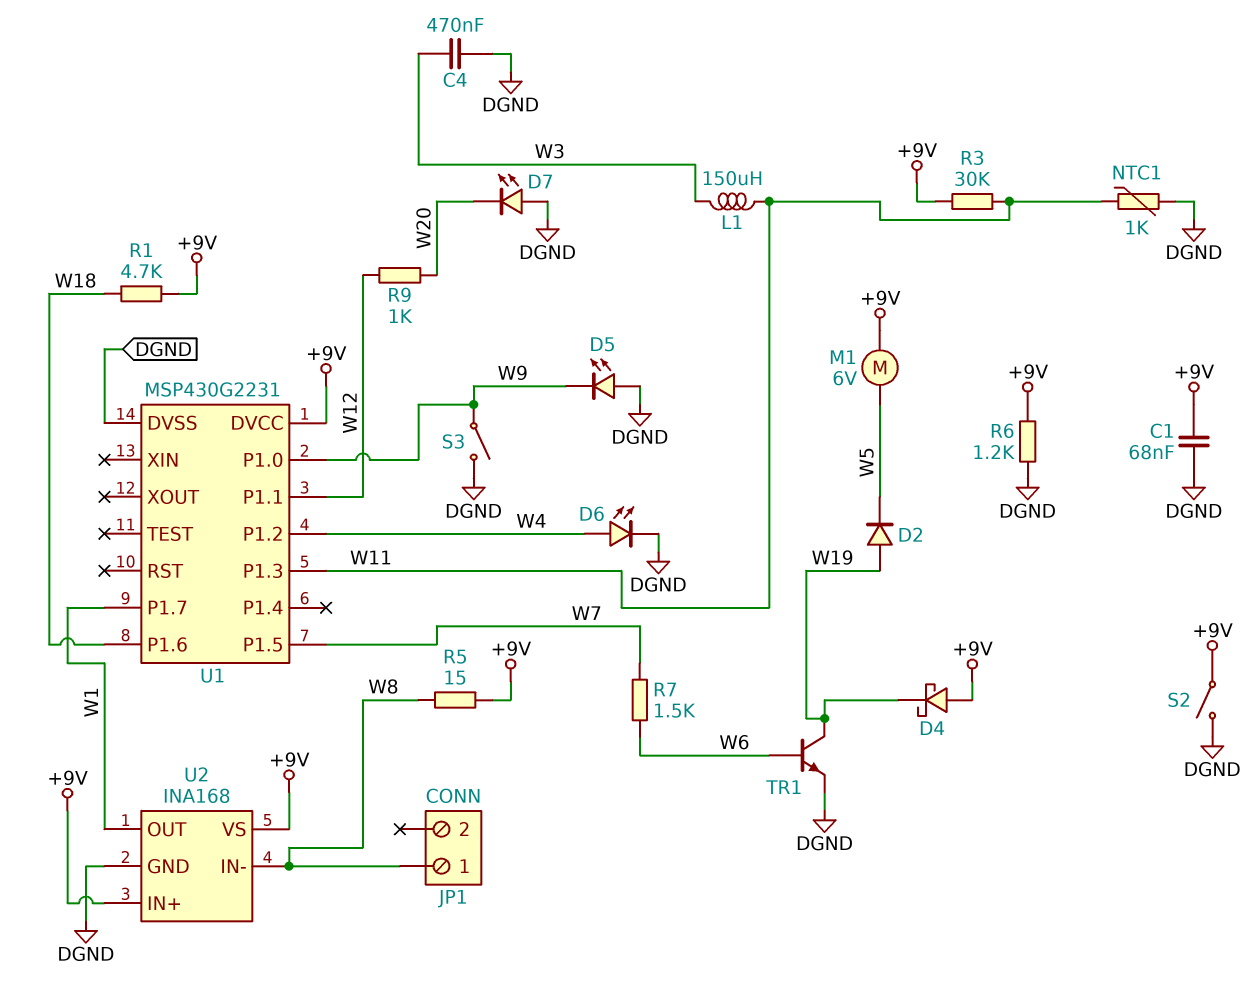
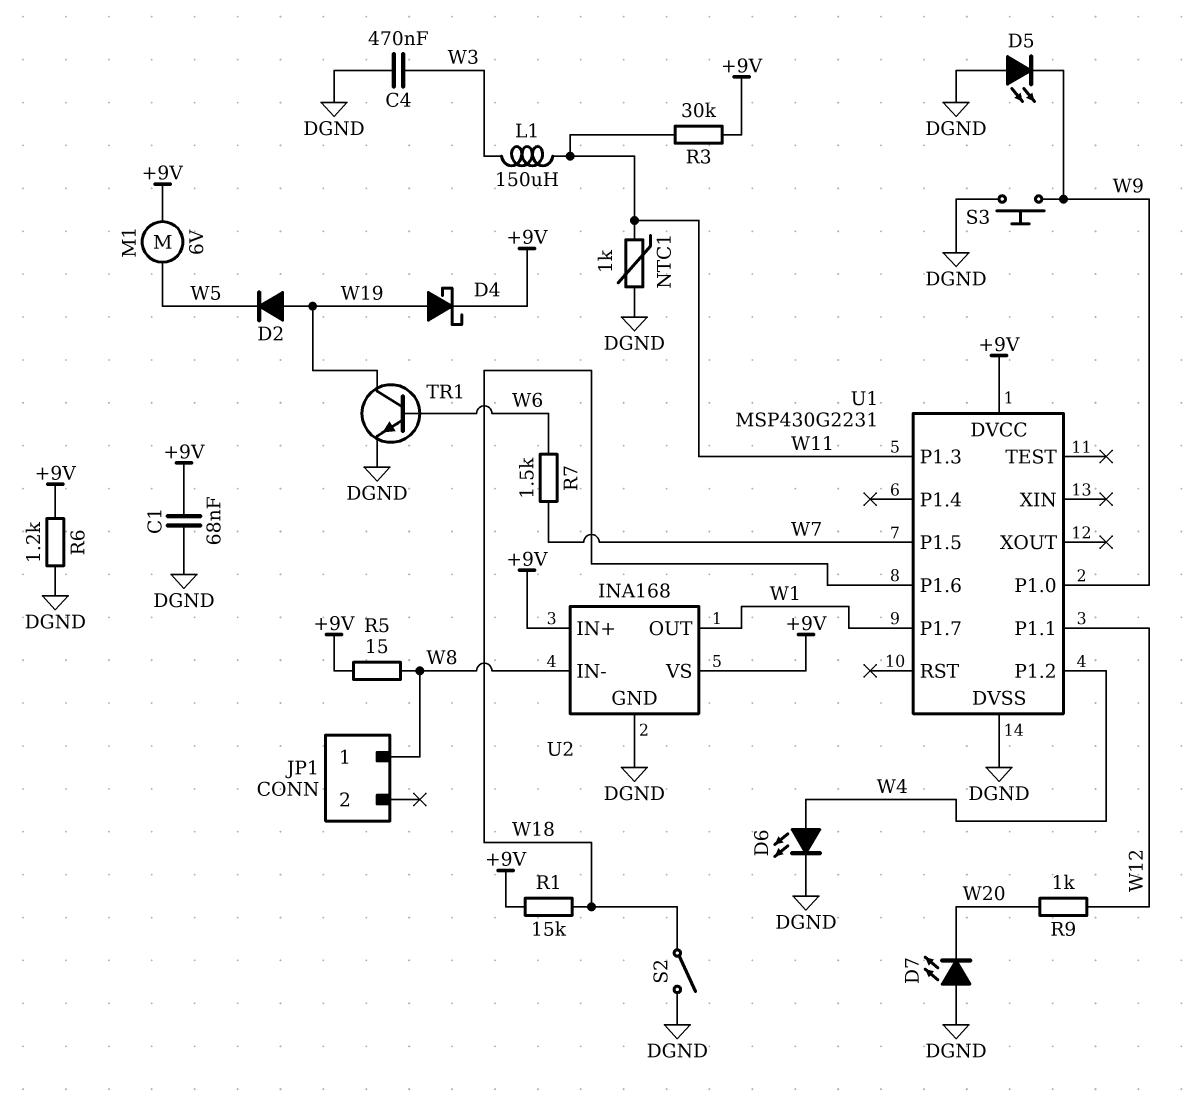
D4: schottky (A +9V, K W19) -> schottky (A W19, K +9V)
R1: 4.7k (+9V, W18) -> 15k (+9V, W18)
S2: switch (+9V, DGND) -> switch (DGND, W18)
S3: switch (DGND, W9) -> button (DGND, W9)

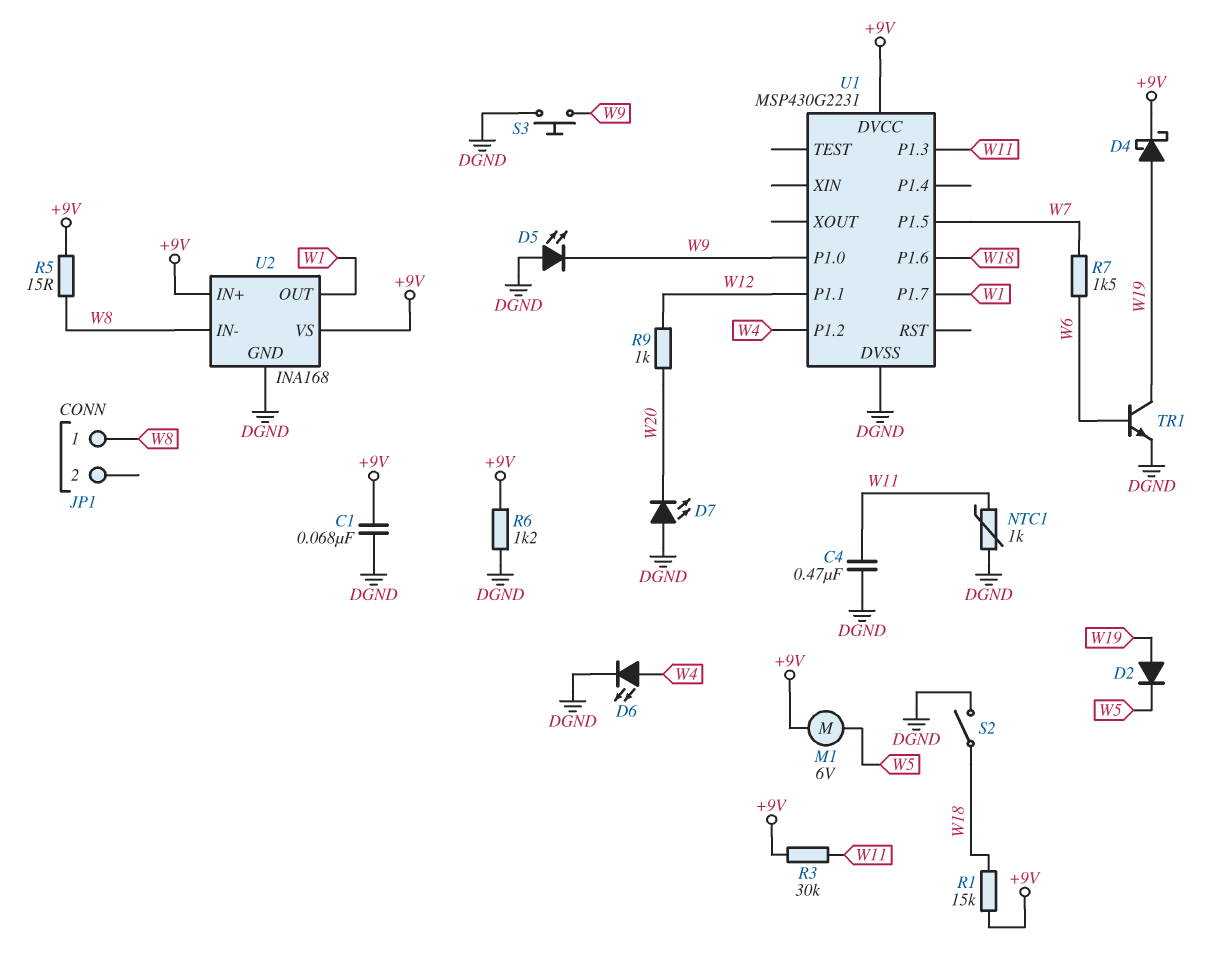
C4: 470nF (DGND, W3) -> 470nF (DGND, W11)
L1: 150uH (W3, W11) -> none

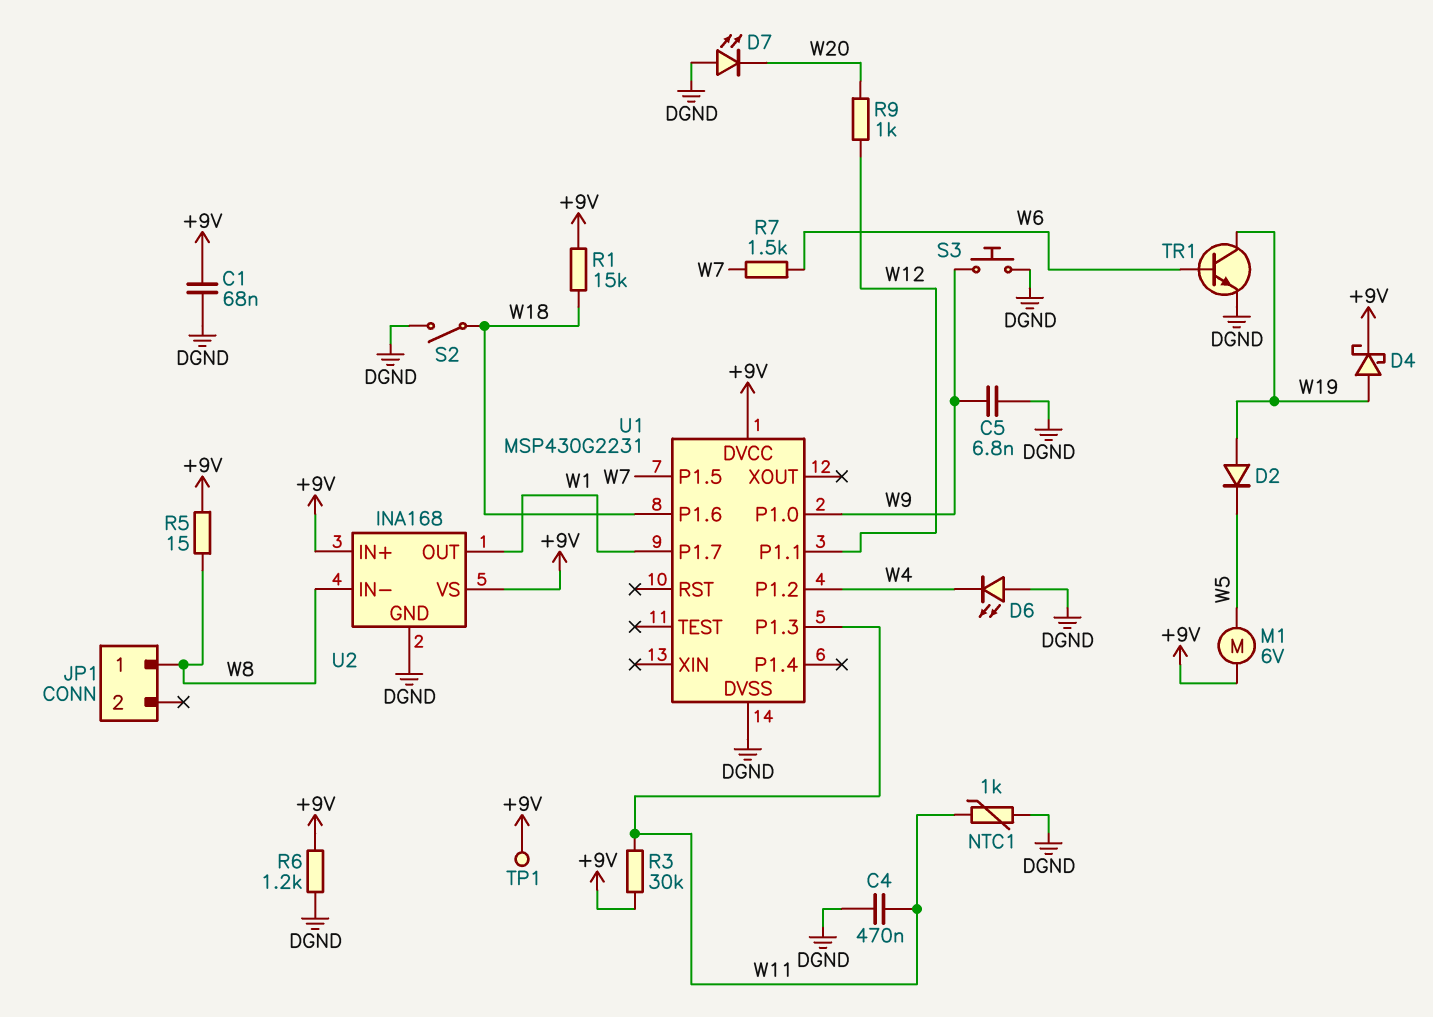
C5: none -> 6.8nF (DGND, W9)
D5: LED (A DGND, K W9) -> none
D6: LED (A W4, K DGND) -> LED (A DGND, K W4)
TP1: none -> test point (+9V)

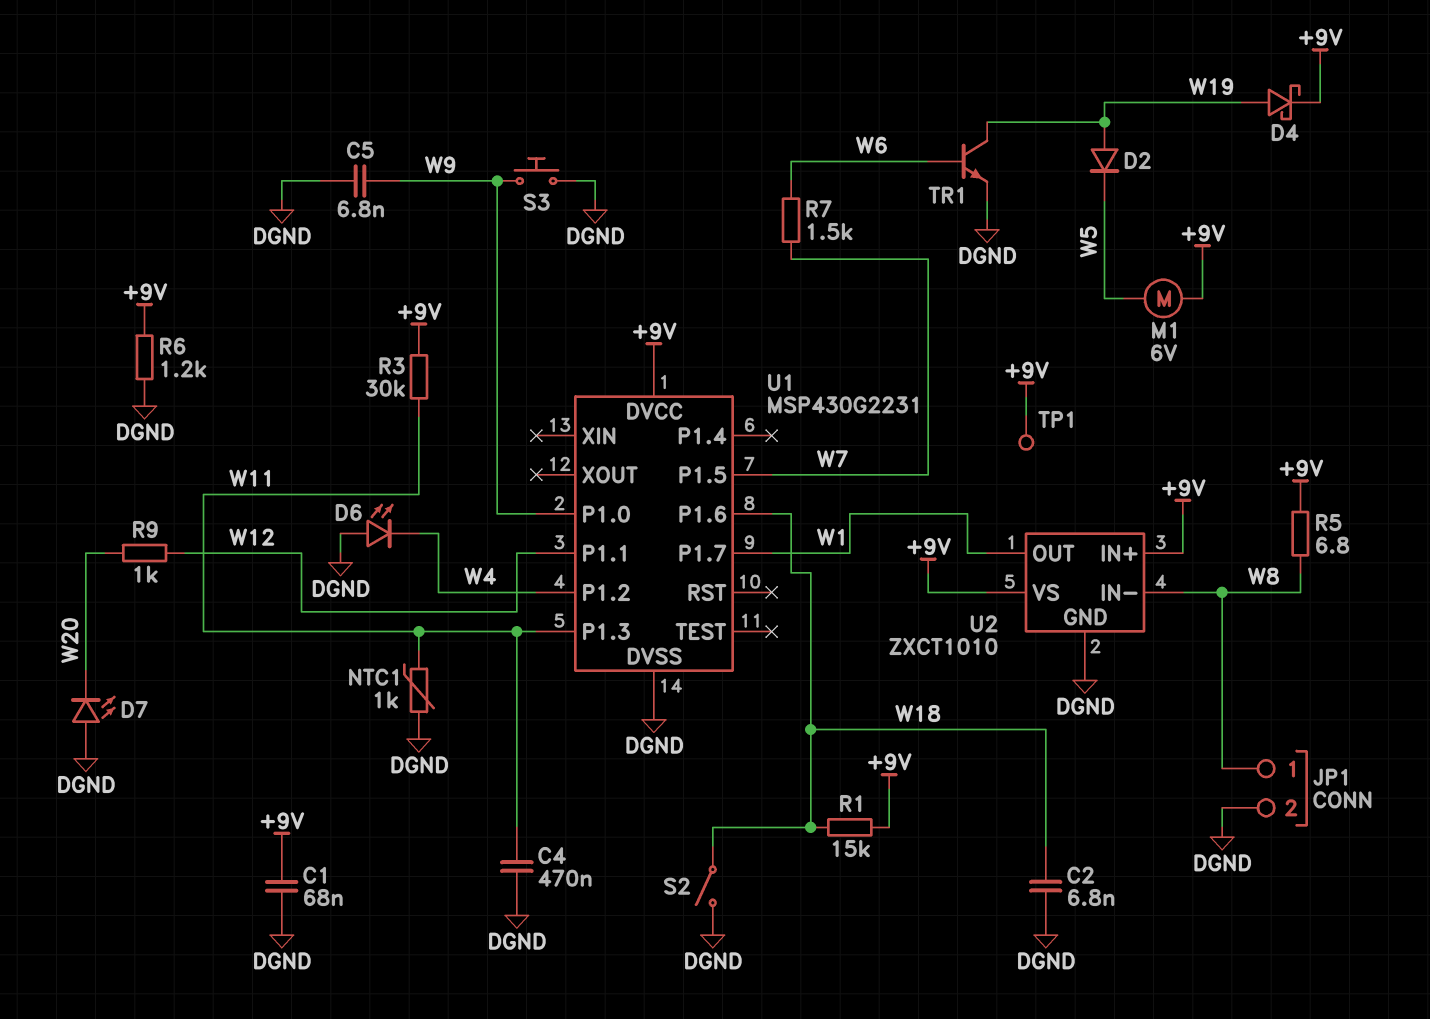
C2: none -> 6.8nF (DGND, W18)
JP1 pin 2: none -> DGND
R5: 15 (+9V, W8) -> 6.8 (+9V, W8)
U2: INA168 -> ZXCT1010

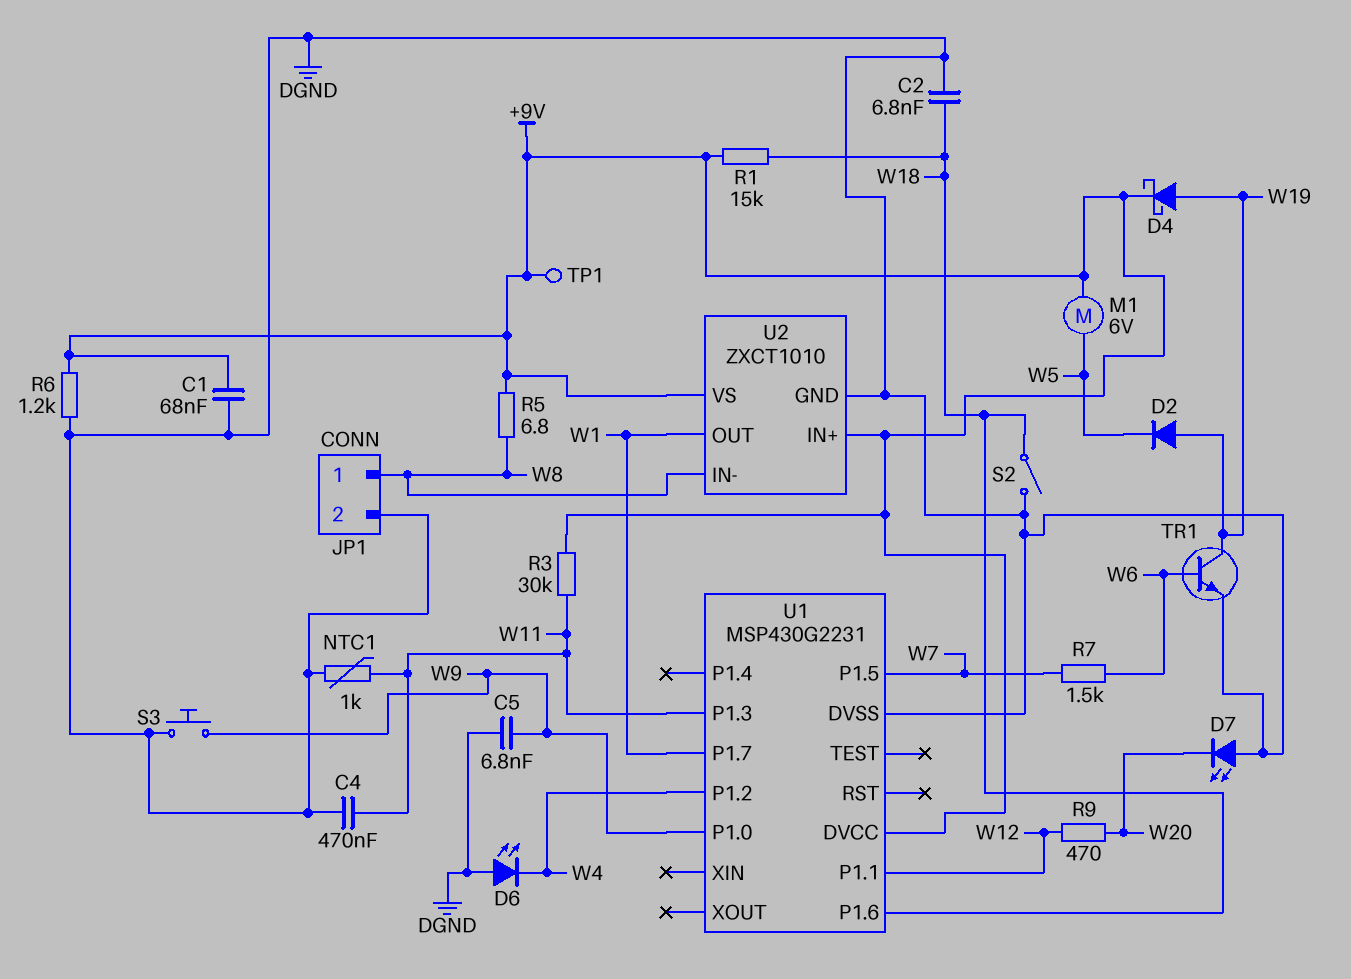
R9: 1k (W12, W20) -> 470 (W12, W20)

